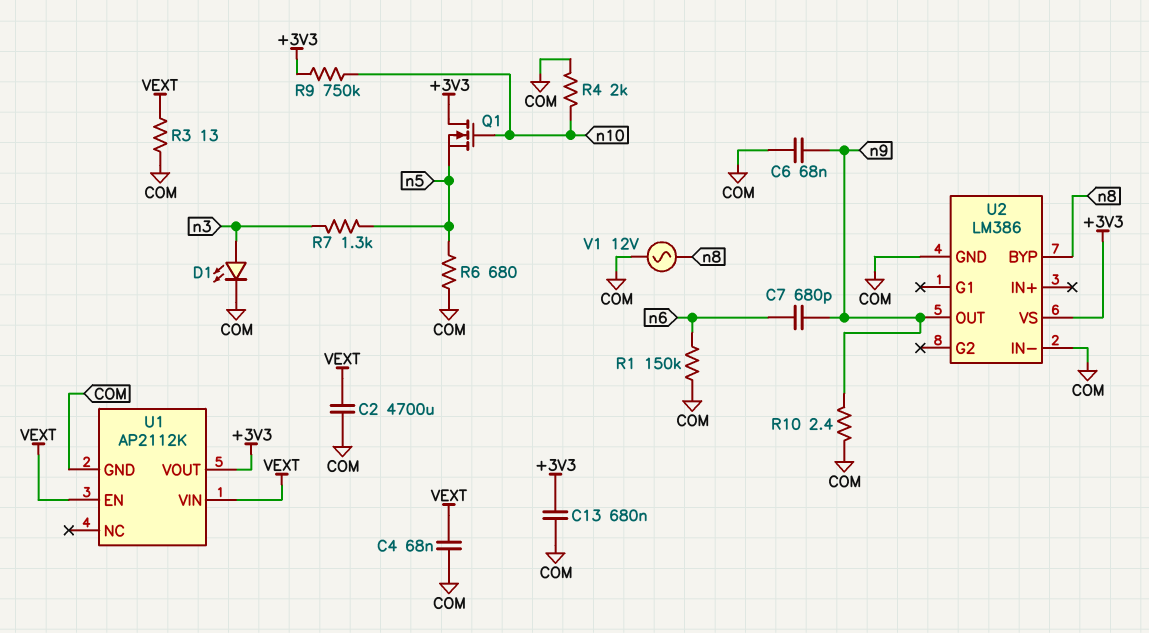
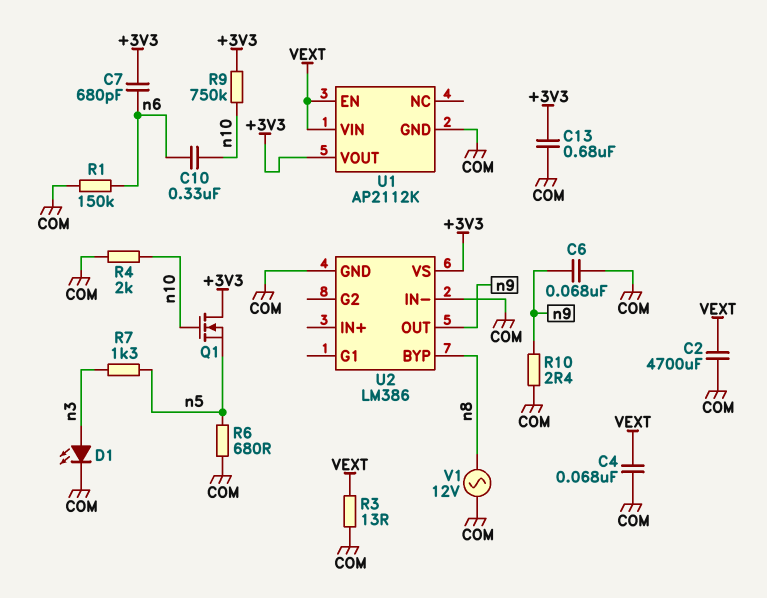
C7: 680pF (n6, n9) -> 680pF (+3V3, n6)
C10: none -> 330nF (n6, n10)

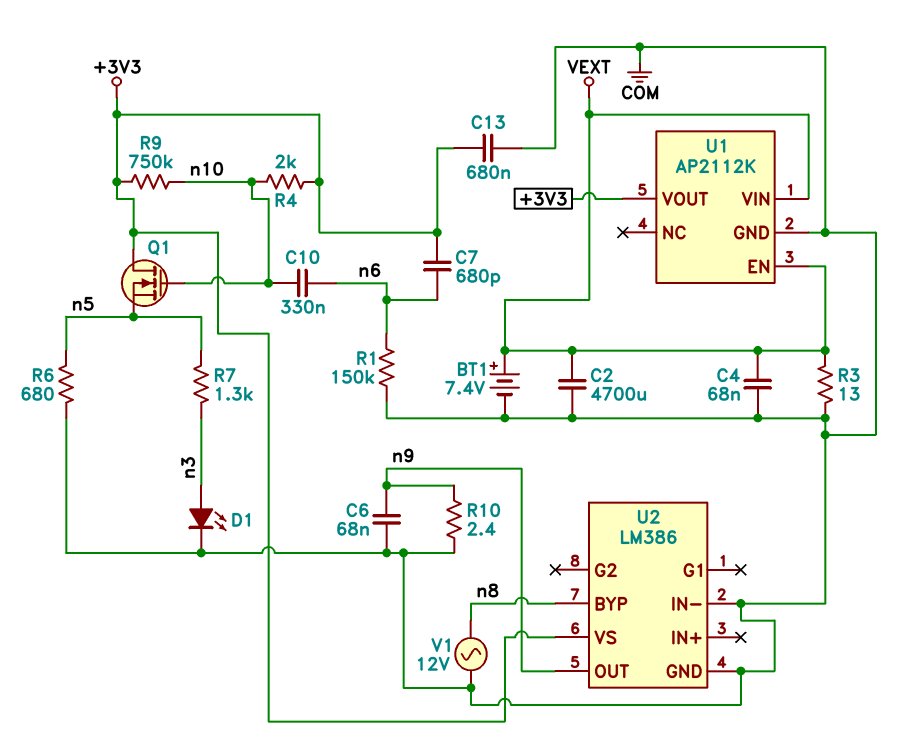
BT1: none -> 7.4V (plus VEXT, minus COM)
R4: 2k (COM, n10) -> 2k (+3V3, n10)

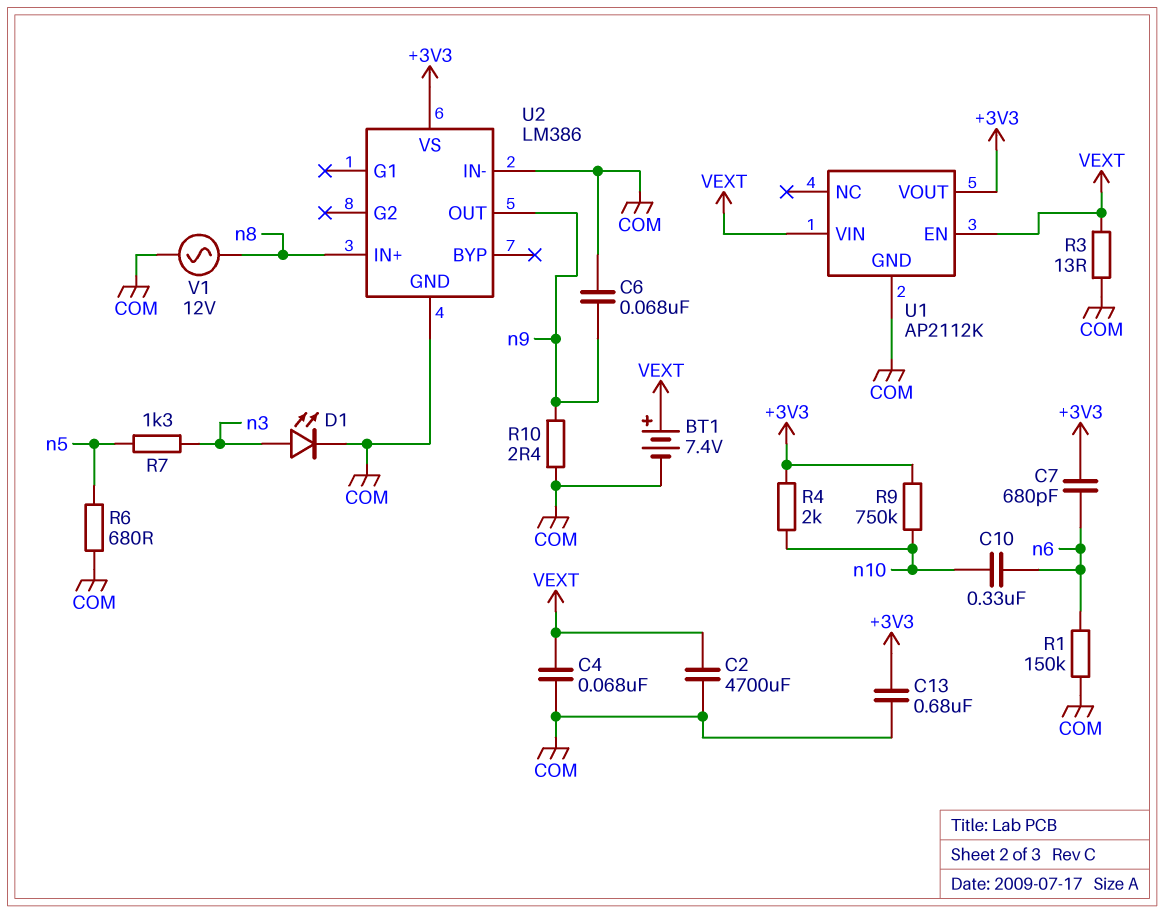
Q1: NMOS (G n10, D +3V3, S n5) -> none
U2 pin BYP: n8 -> none
U2 pin IN+: none -> n8

